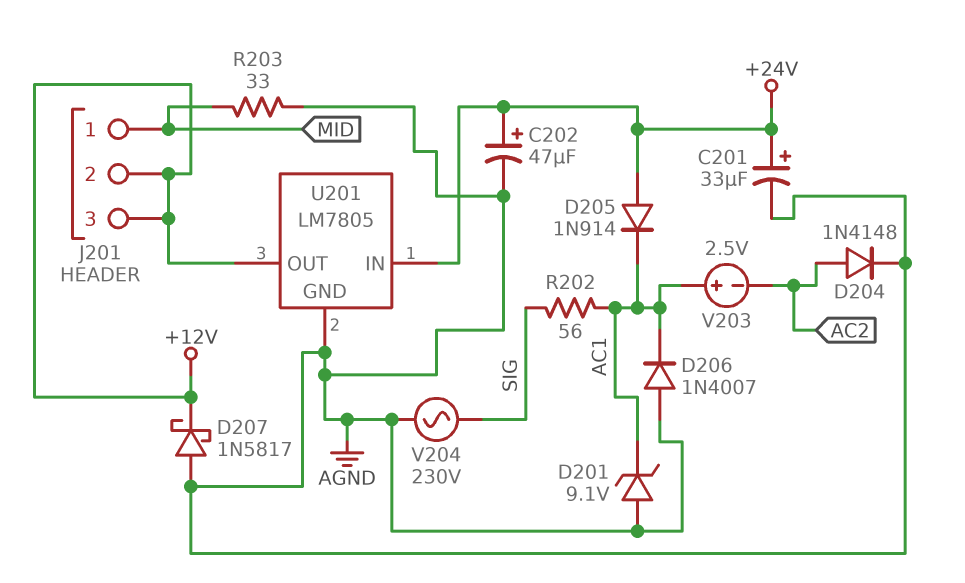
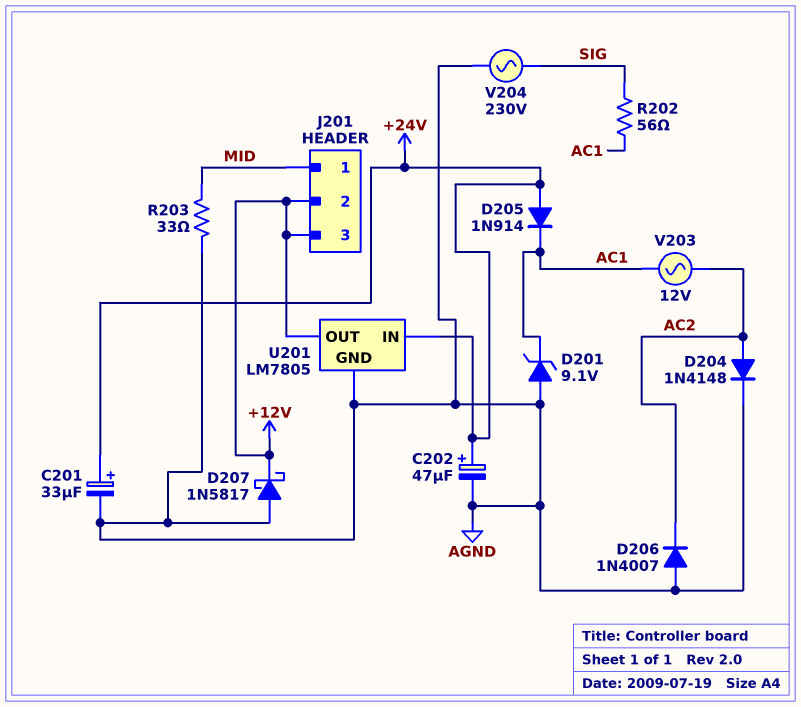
D206: diode 1N4007 (A AGND, K AC1) -> diode 1N4007 (A AGND, K AC2)
V203: 2.5V (plus AC1, minus AC2) -> AC 12V (AC1, AC2)

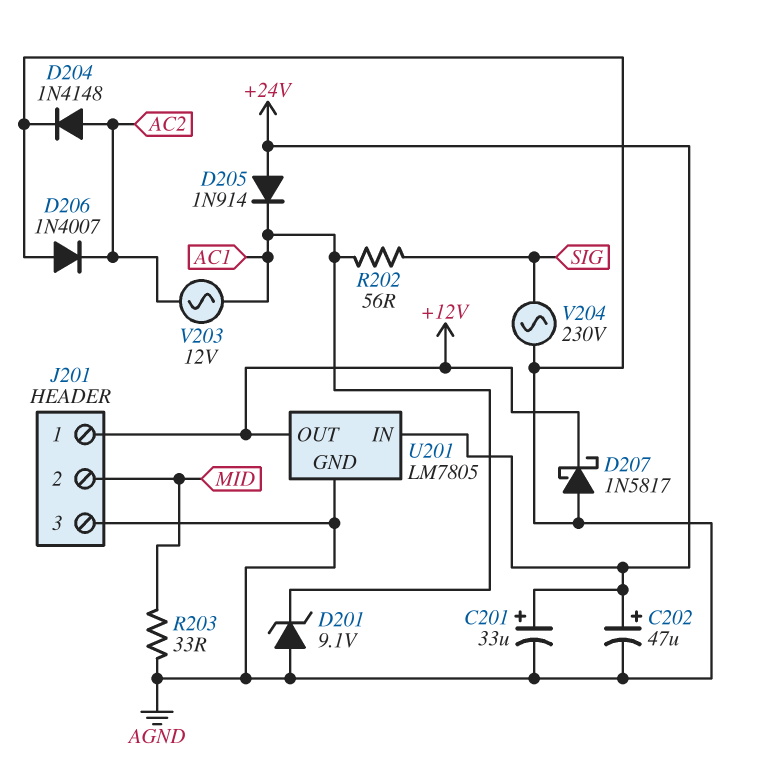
J201 pin 1: MID -> +12V
J201 pin 2: +12V -> MID
J201 pin 3: +12V -> AGND

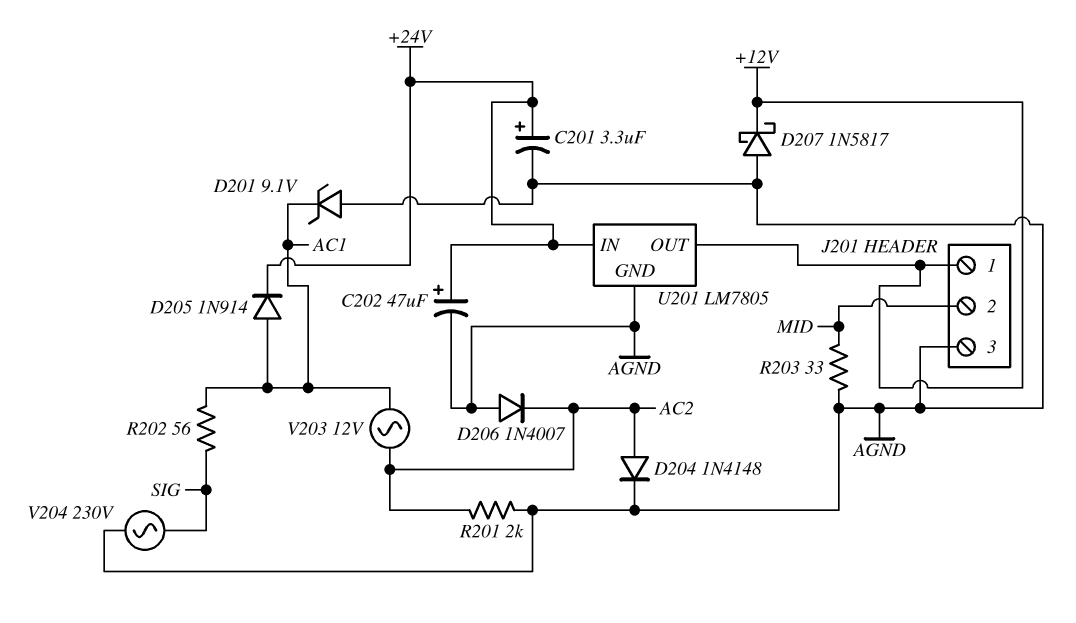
C201: 33uF (plus +24V, minus AGND) -> 3.3uF (plus +24V, minus AGND)
D205: diode 1N914 (A +24V, K AC1) -> diode 1N914 (A AC1, K +24V)
R201: none -> 2k (AC2, AGND)

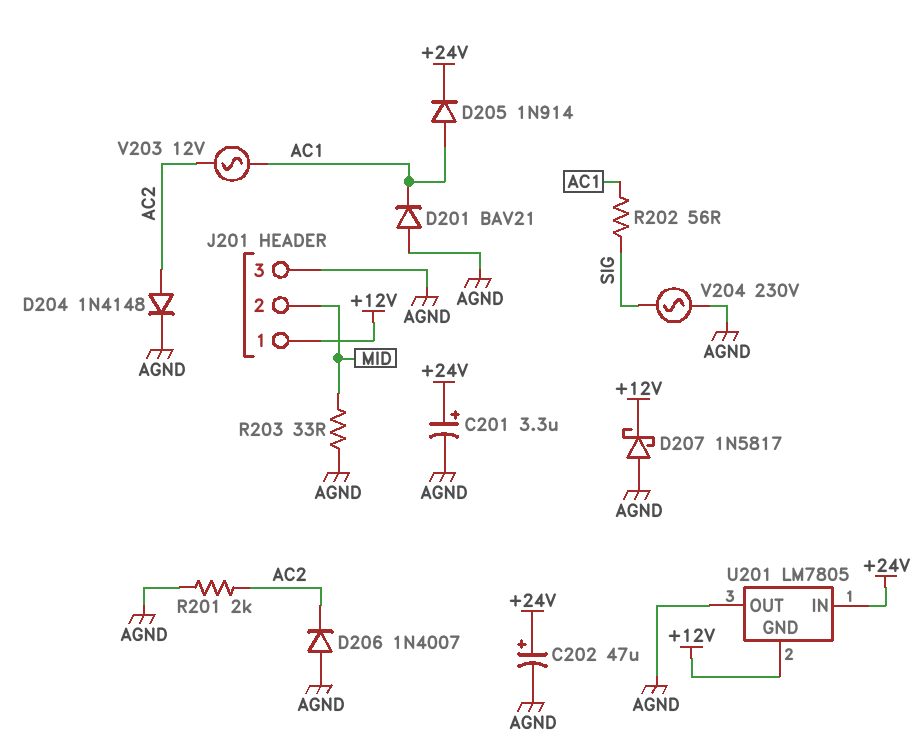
D201: zener 9.1V (A AGND, K AC1) -> diode BAV21 (A AGND, K AC1)
U201 pin GND: AGND -> +12V
U201 pin OUT: +12V -> AGND

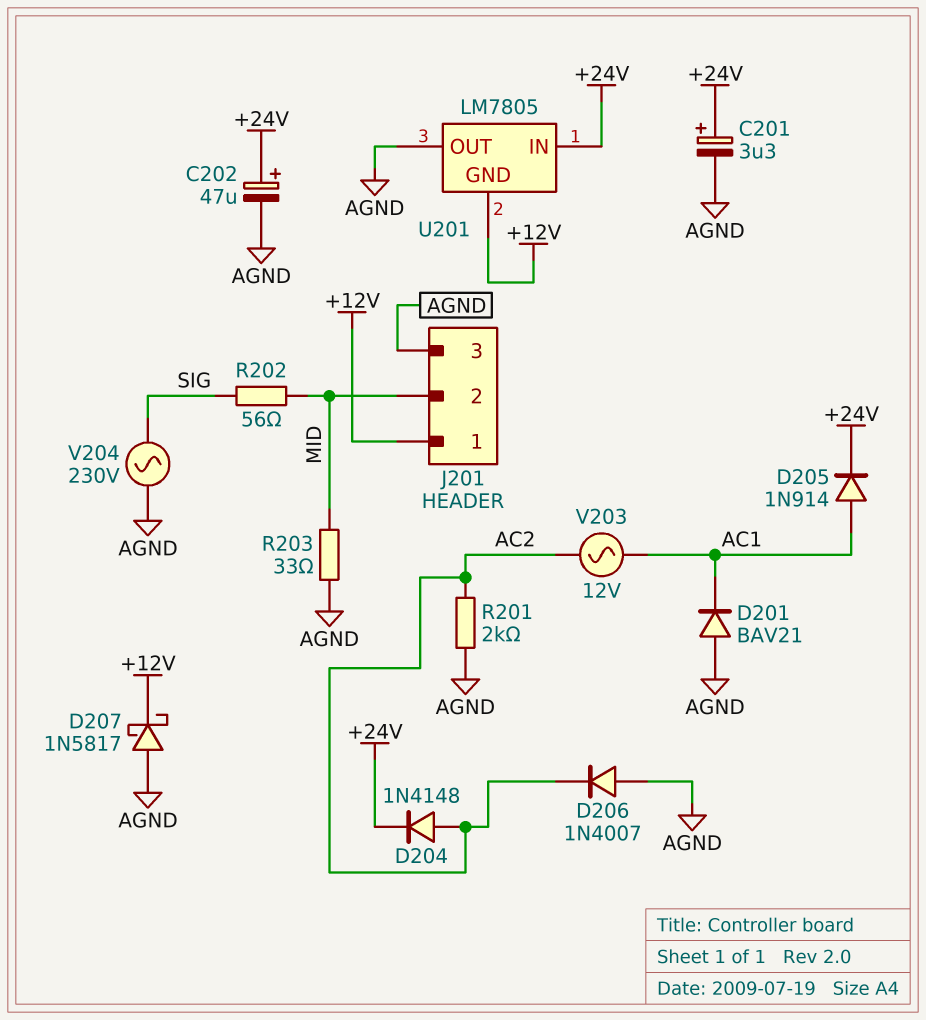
D204: diode 1N4148 (A AC2, K AGND) -> diode 1N4148 (A AC2, K +24V)
R202: 56 (AC1, SIG) -> 56 (MID, SIG)

